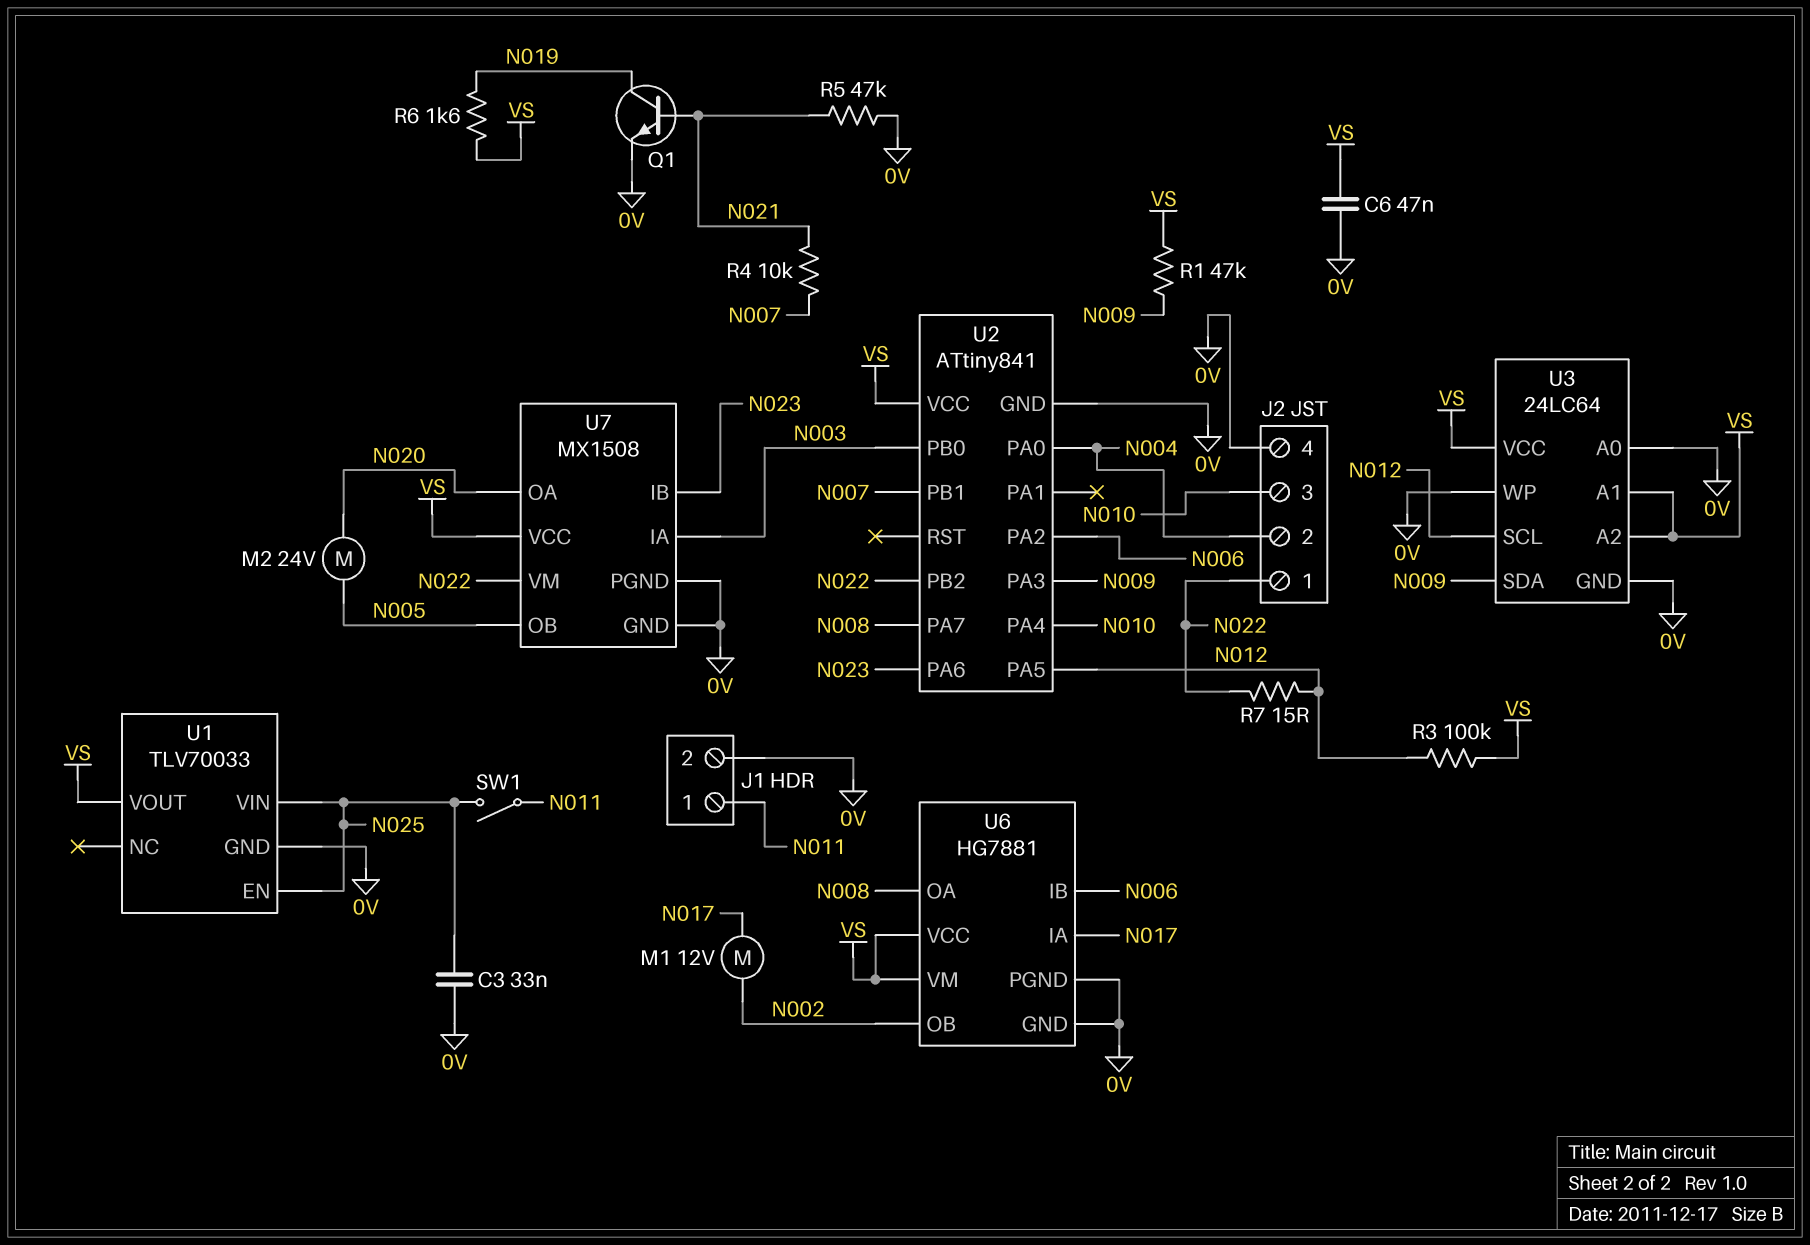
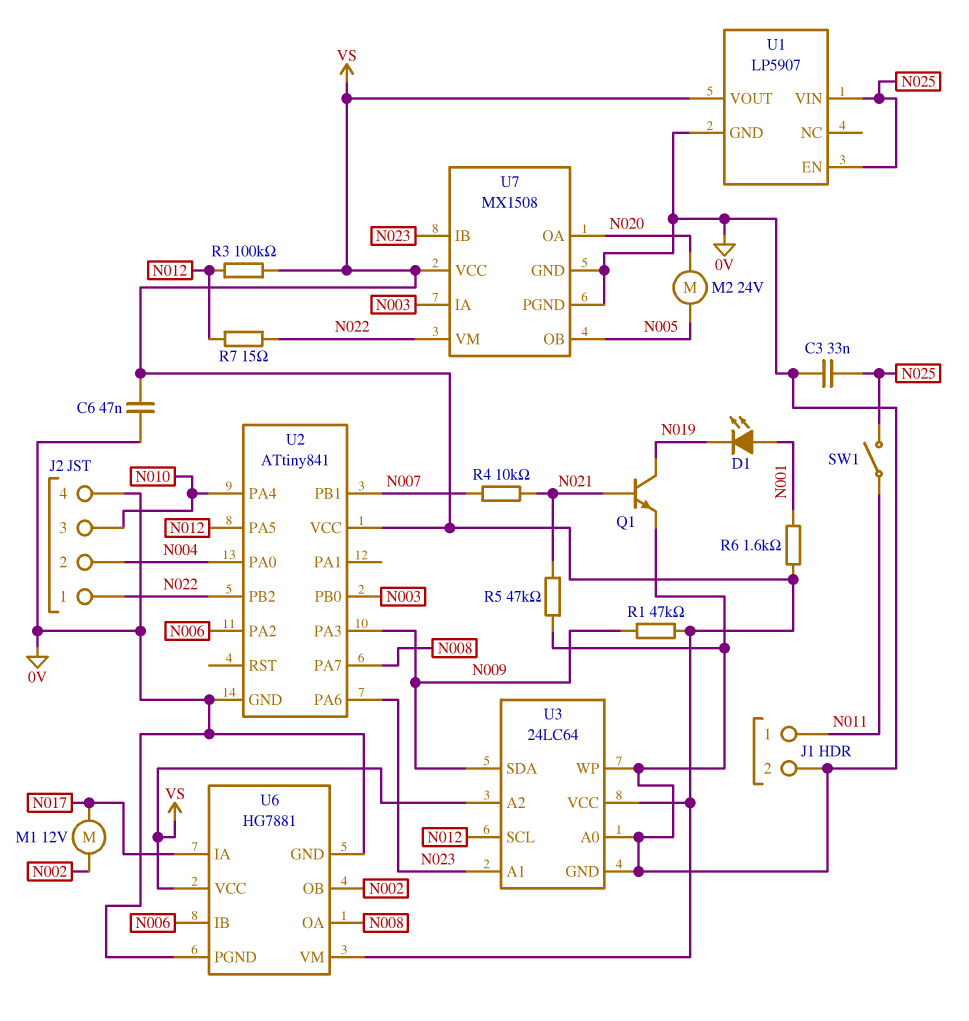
D1: none -> LED (A N001, K N019)
R6: 1.6k (N019, VS) -> 1.6k (N001, VS)
U1: TLV70033 -> LP5907
U3 pin A1: VS -> N023

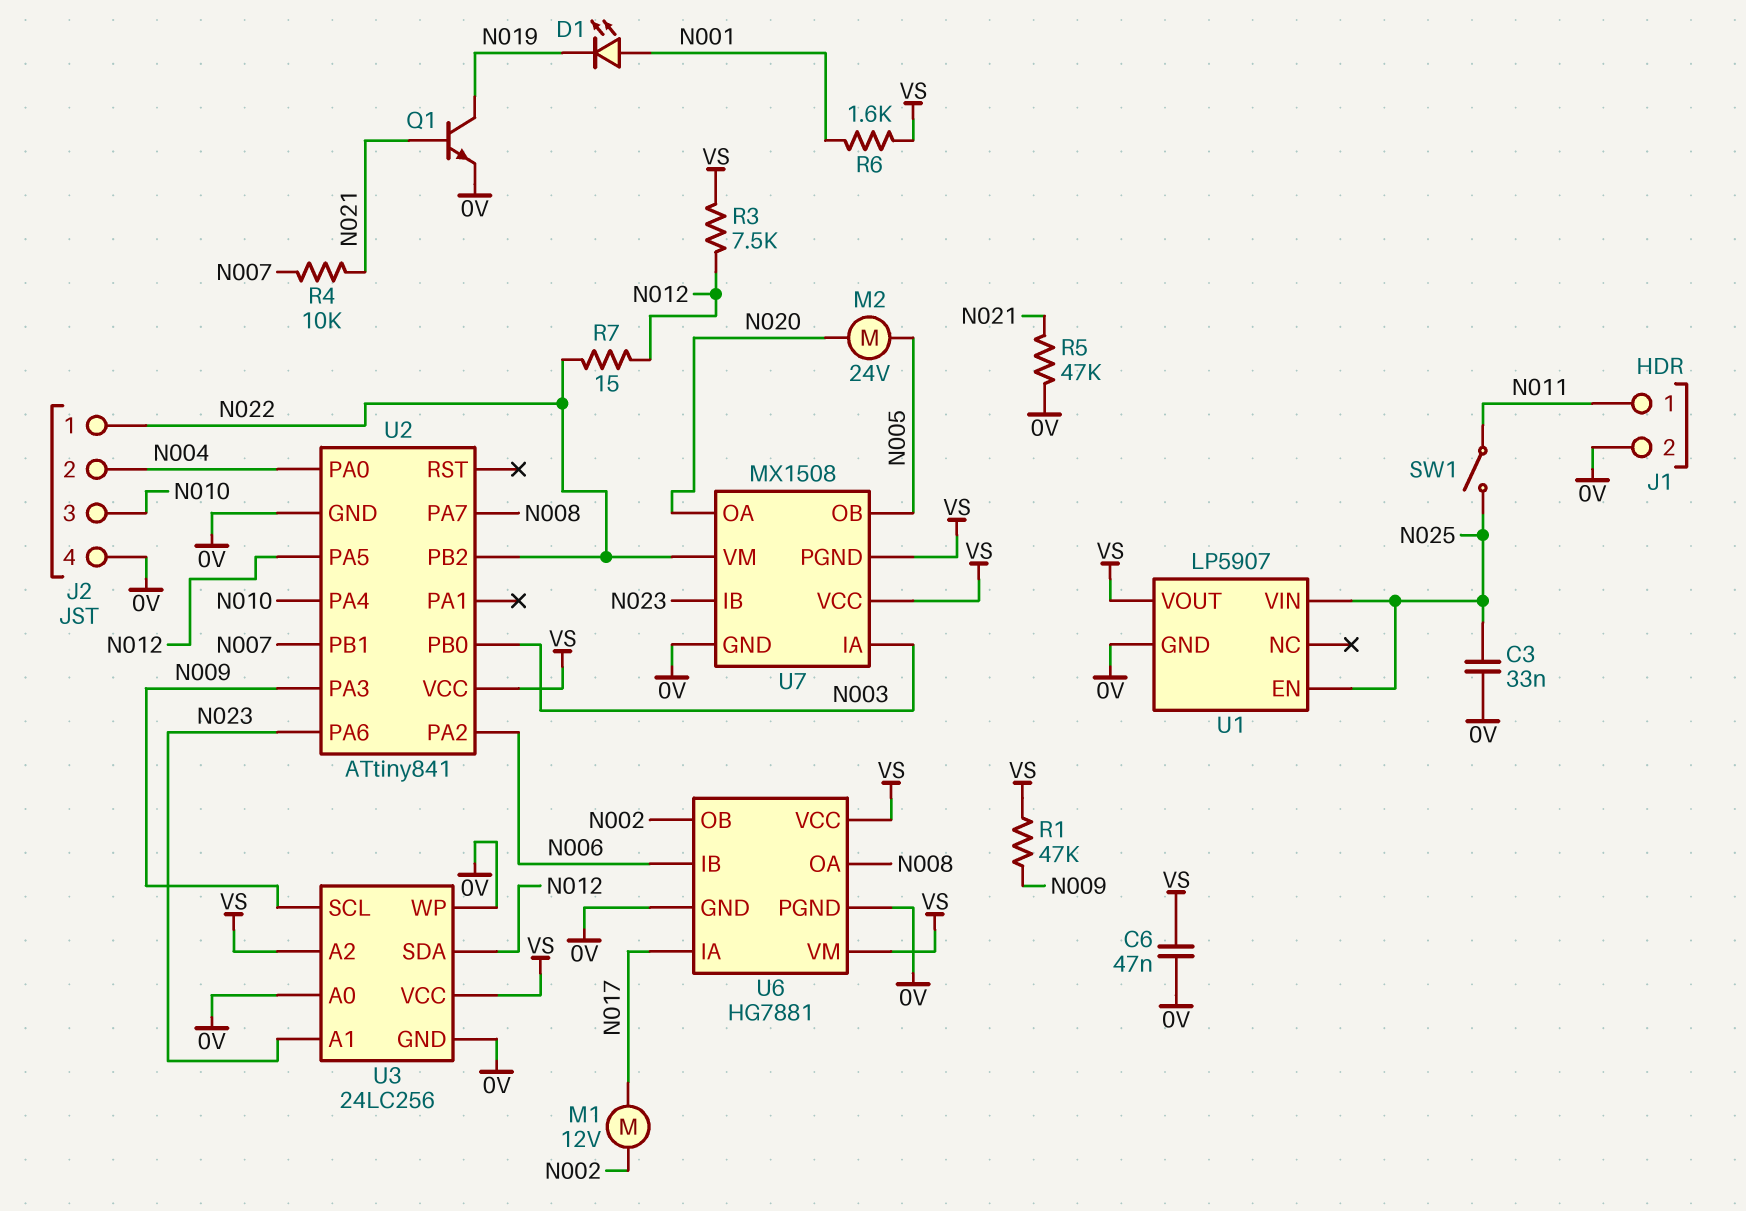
R3: 100k (N012, VS) -> 7.5k (N012, VS)
U3: 24LC64 -> 24LC256
U3 pin SCL: N012 -> N009
U3 pin SDA: N009 -> N012
U7 pin PGND: 0V -> VS

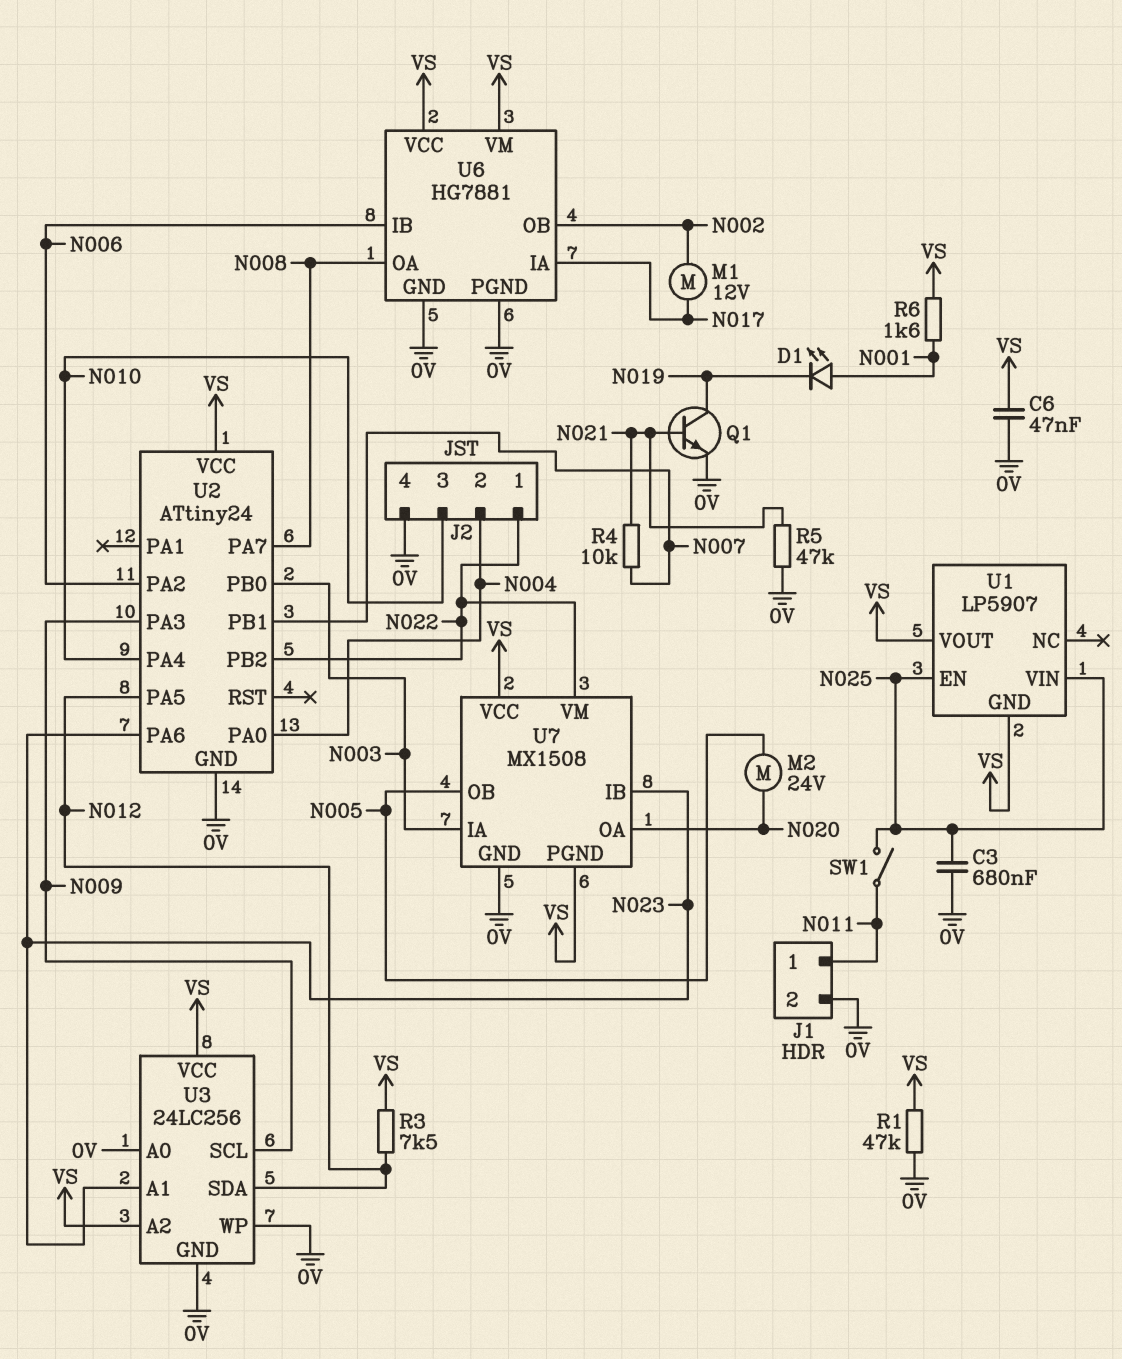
C3: 33nF (0V, N025) -> 680nF (0V, N025)
R1: 47k (N009, VS) -> 47k (0V, VS)
R7: 15 (N012, N022) -> none
U1 pin GND: 0V -> VS
U2: ATtiny841 -> ATtiny24

